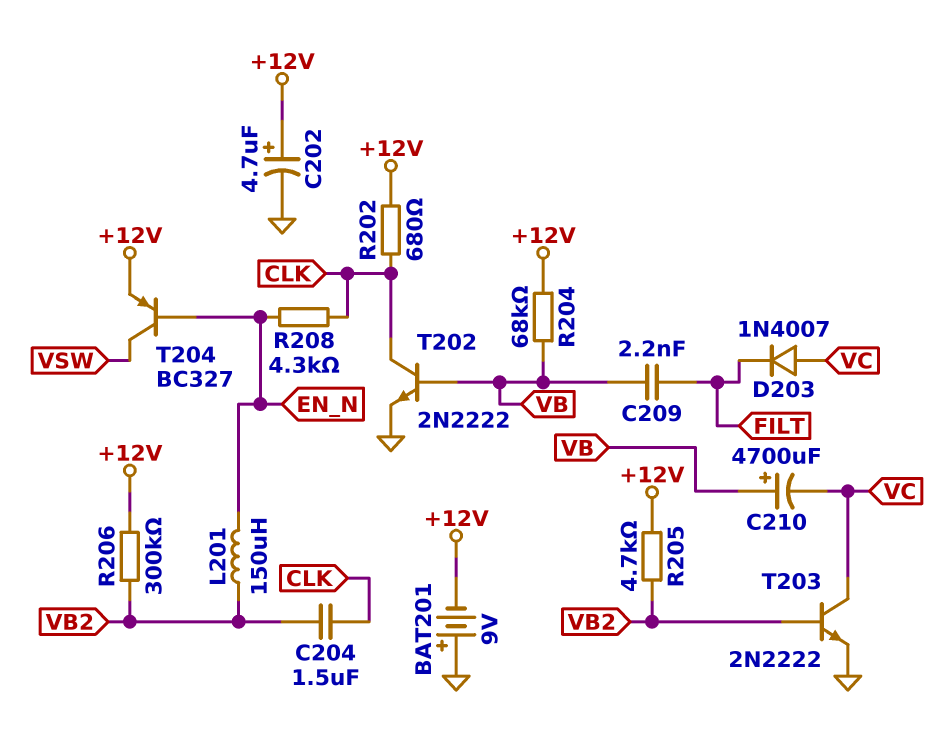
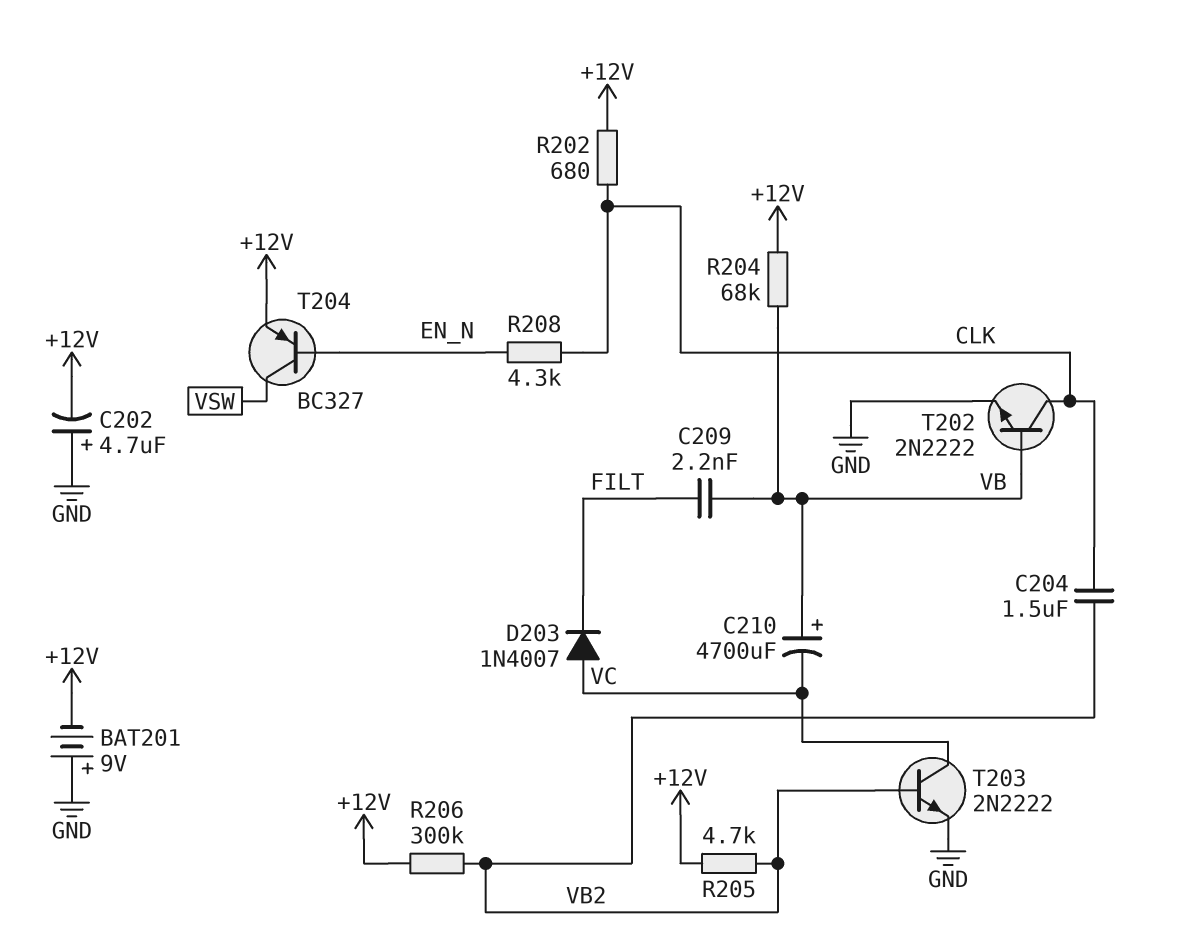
C202: 4.7uF (plus +12V, minus GND) -> 4.7uF (plus GND, minus +12V)
L201: 150uH (EN_N, VB2) -> none

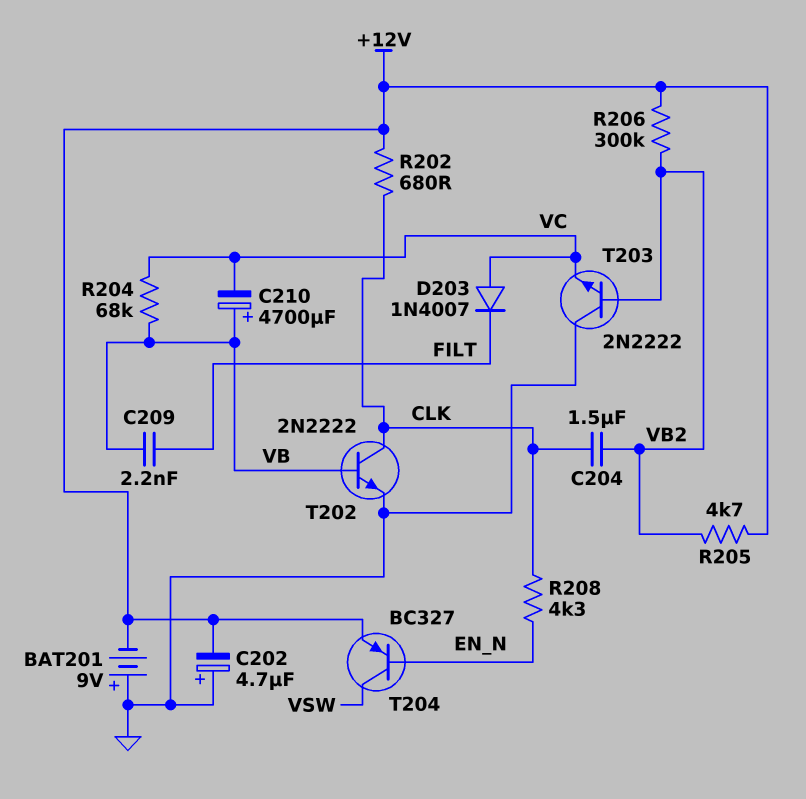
R204: 68k (+12V, VB) -> 68k (VB, VC)
T203: NPN 2N2222 (B VB2, C VC, E GND) -> NPN 2N2222 (B VB2, C GND, E VC)

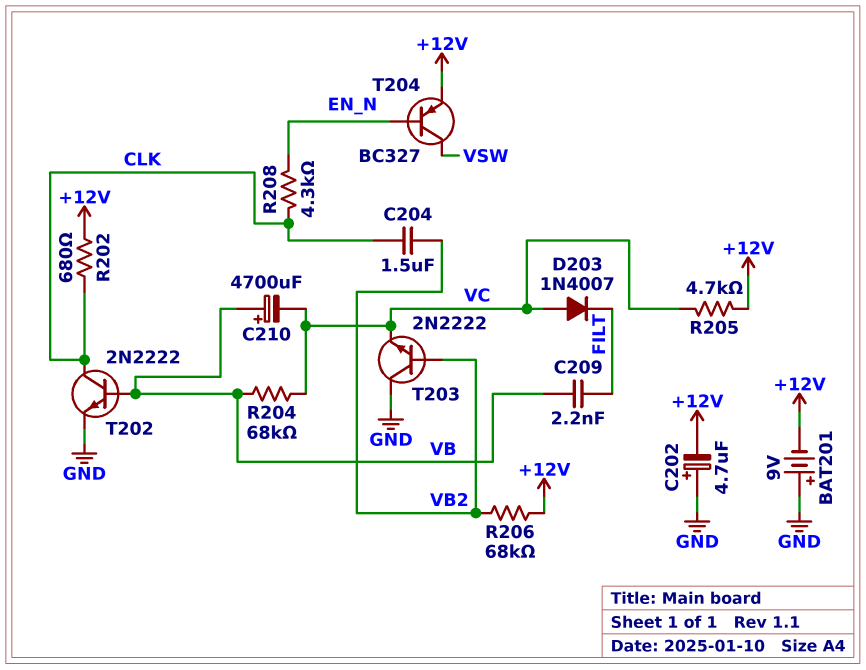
R205: 4.7k (+12V, VB2) -> 4.7k (+12V, VC)
R206: 300k (+12V, VB2) -> 68k (+12V, VB2)

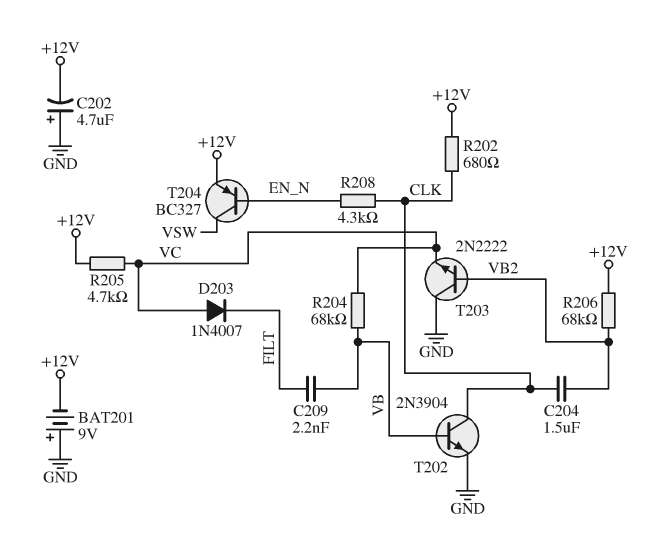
C210: 4700uF (plus VB, minus VC) -> none
T202: NPN 2N2222 (B VB, C CLK, E GND) -> NPN 2N3904 (B VB, C CLK, E GND)

